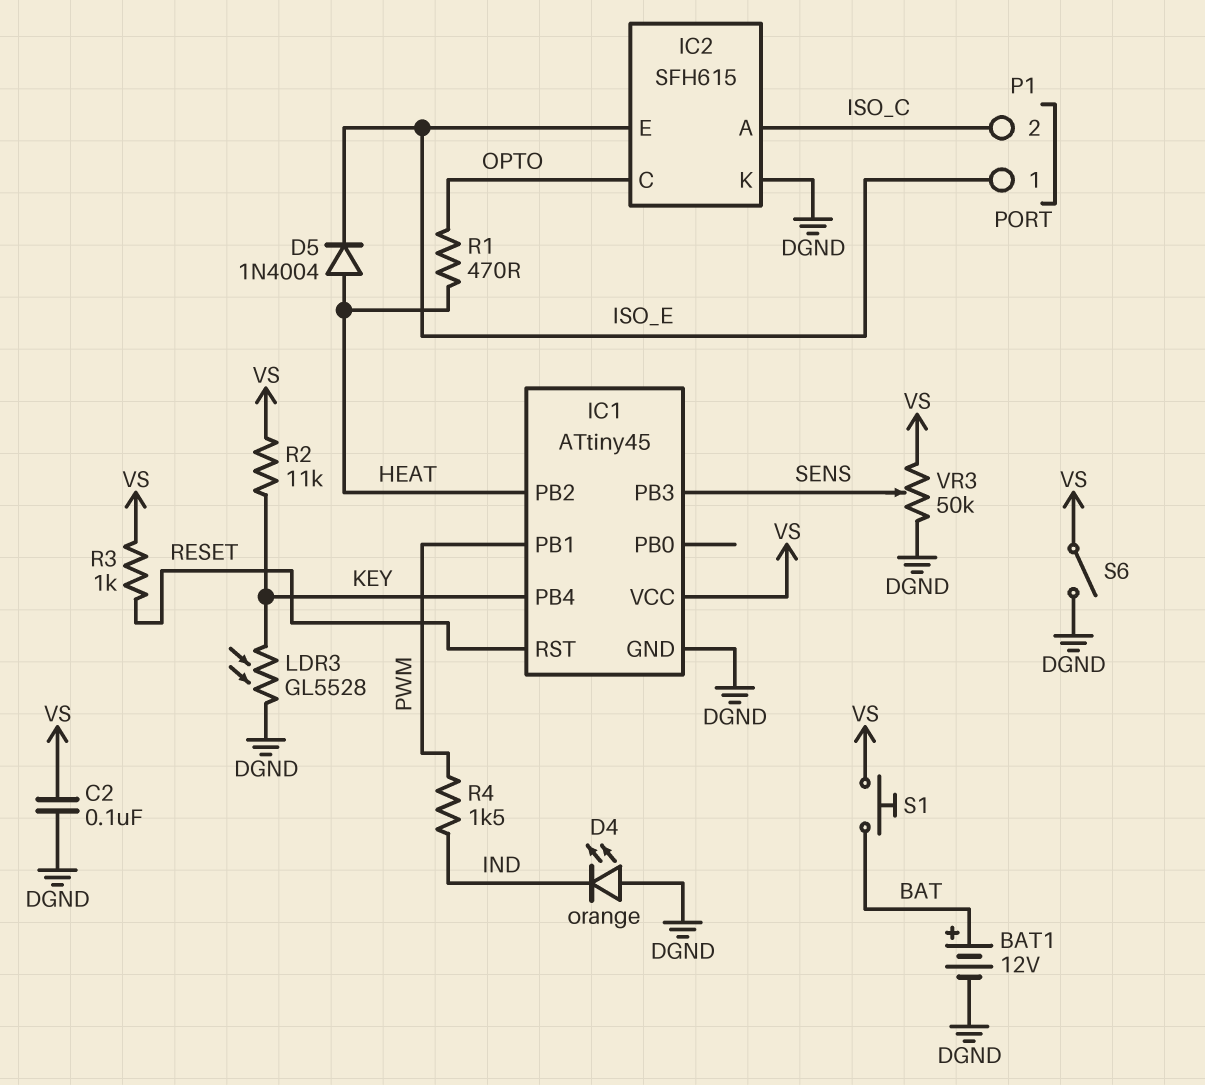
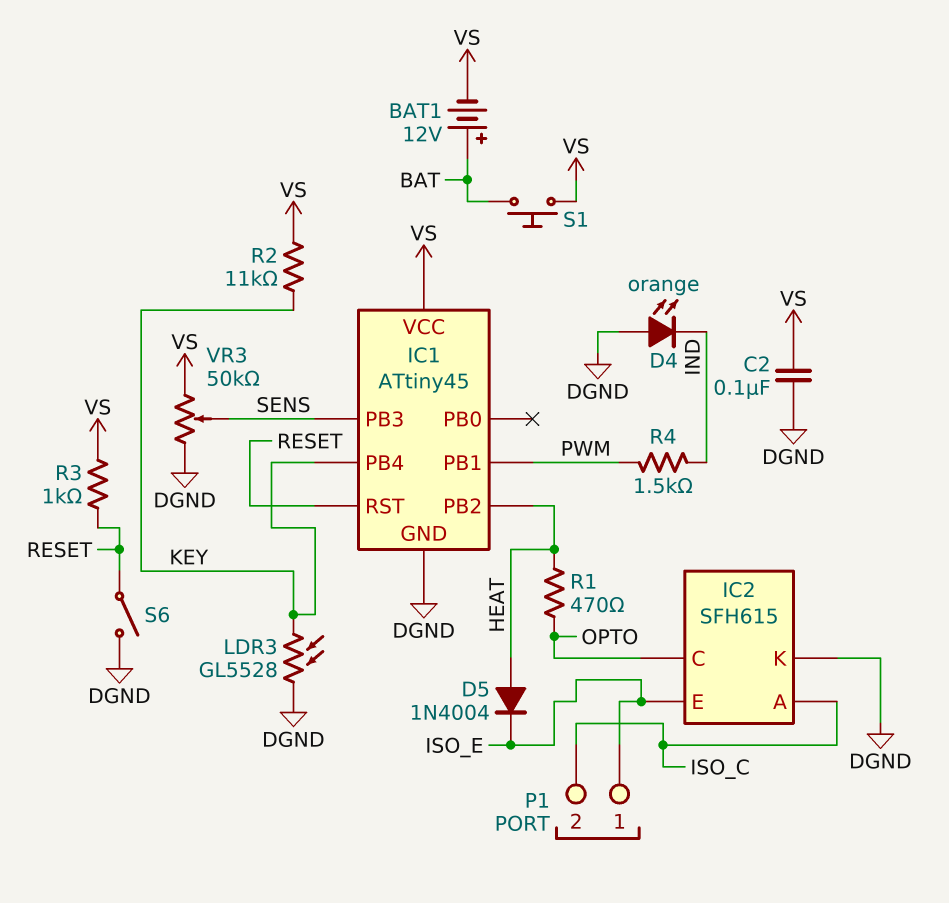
BAT1: 12V (plus BAT, minus DGND) -> 12V (plus BAT, minus VS)
S6: switch (DGND, VS) -> switch (DGND, RESET)

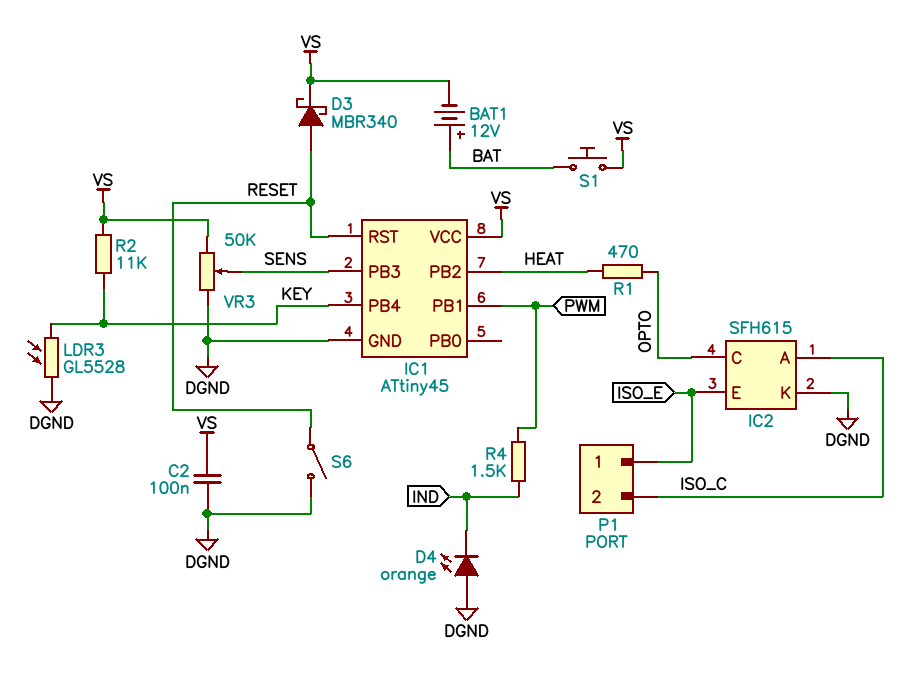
D3: none -> schottky MBR340 (A RESET, K VS)
D5: diode 1N4004 (A HEAT, K ISO_E) -> none
R3: 1k (RESET, VS) -> none

